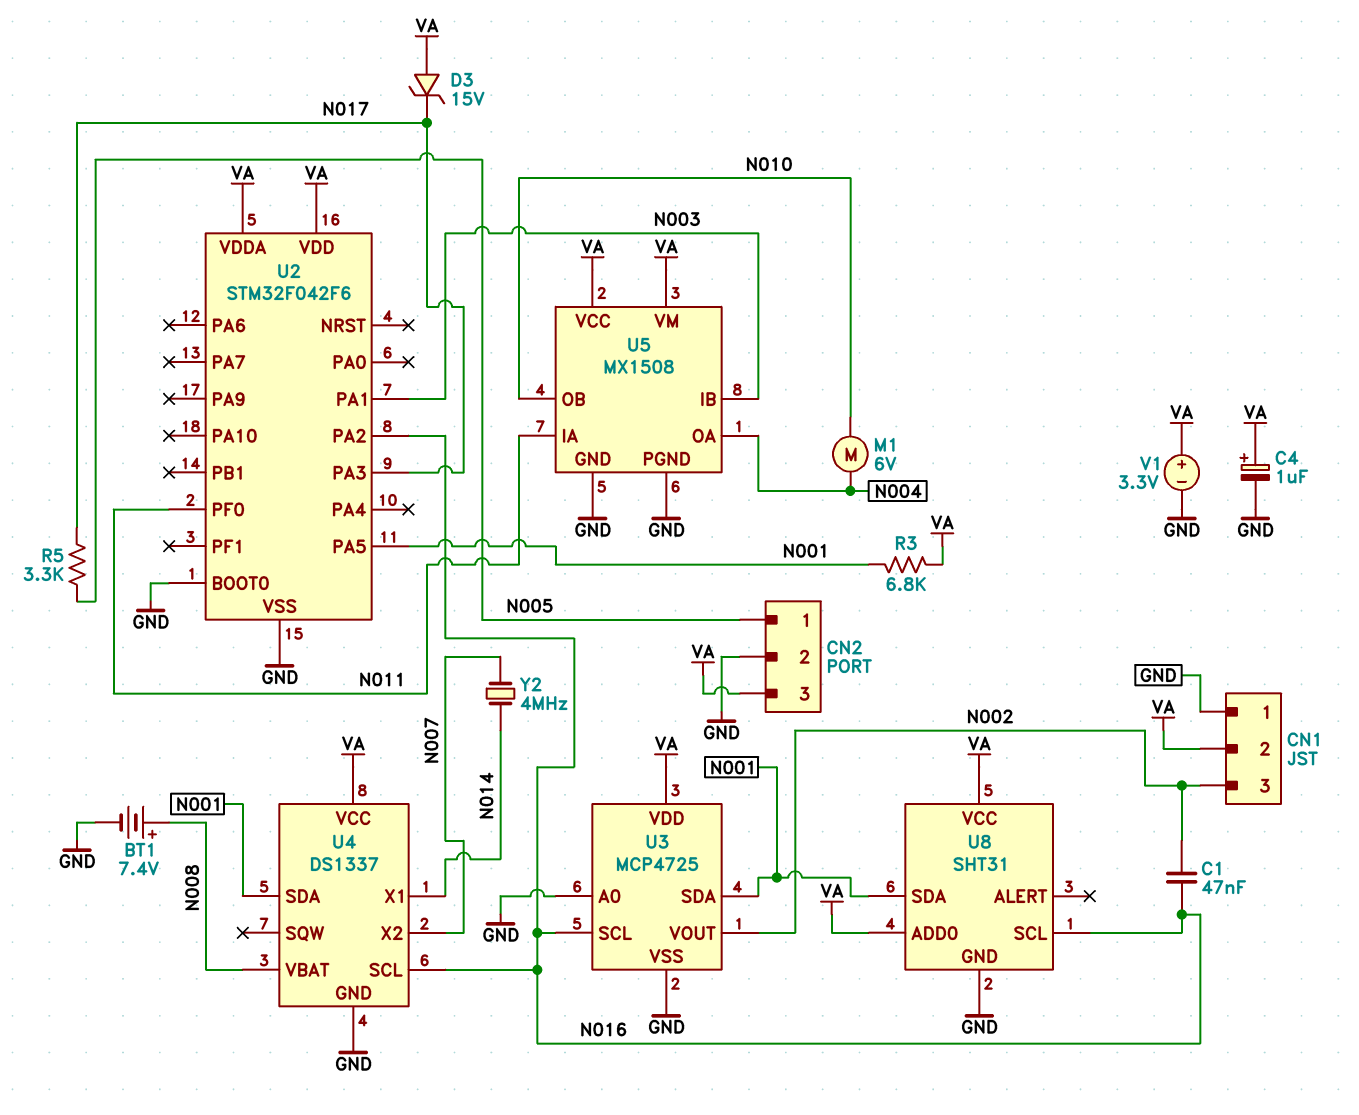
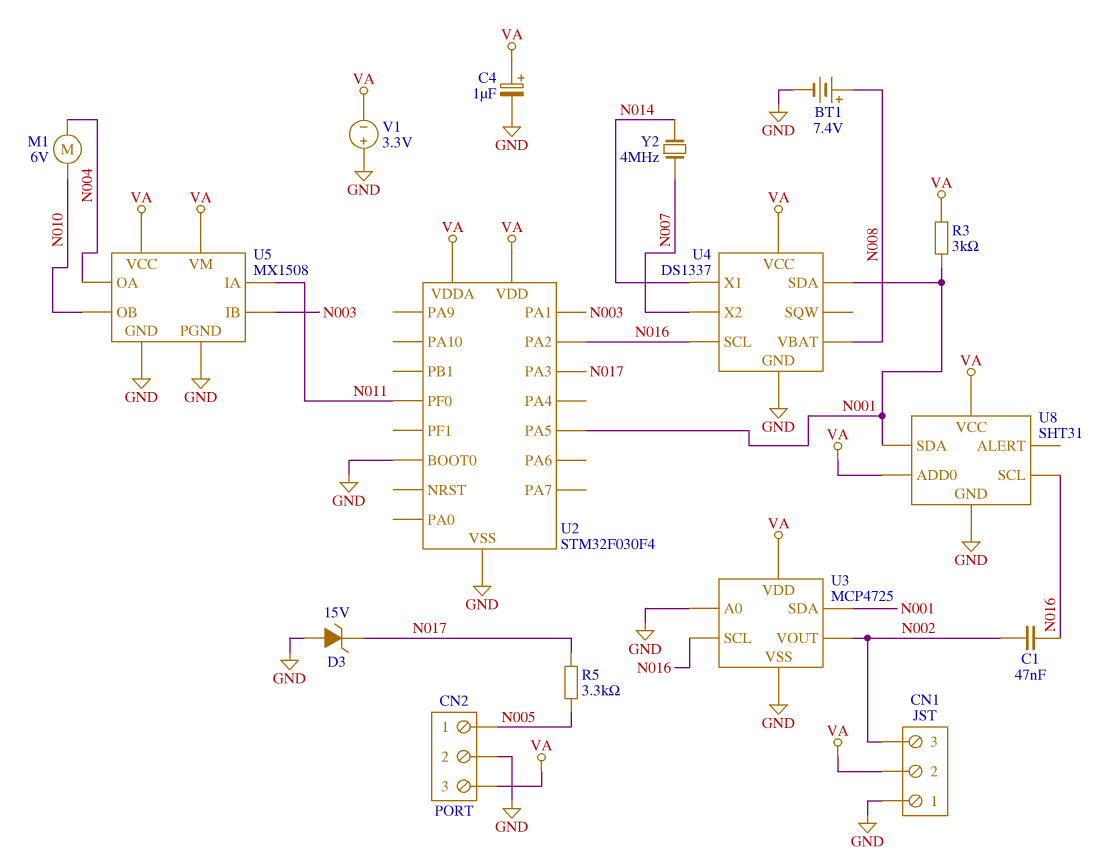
D3: zener 15V (A VA, K N017) -> zener 15V (A GND, K N017)
R3: 6.8k (N001, VA) -> 3k (N001, VA)
U2: STM32F042F6 -> STM32F030F4
V1: 3.3V (plus VA, minus GND) -> 3.3V (plus GND, minus VA)

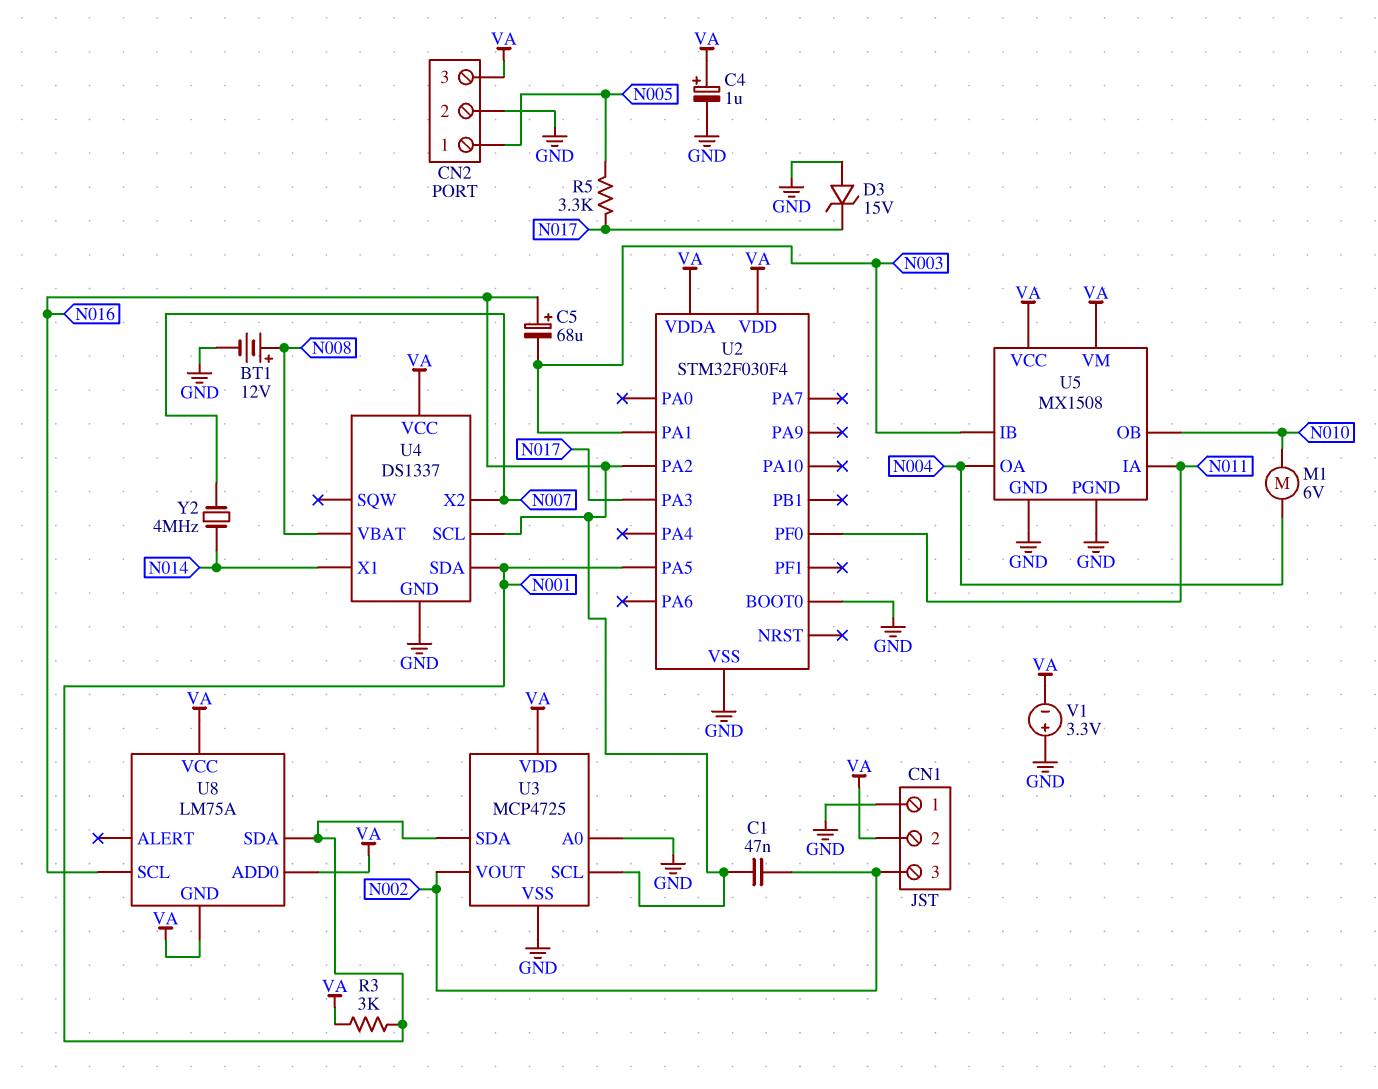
BT1: 7.4V (plus N008, minus GND) -> 12V (plus N008, minus GND)
C5: none -> 68uF (plus N016, minus N003)
U8: SHT31 -> LM75A
U8 pin GND: GND -> VA

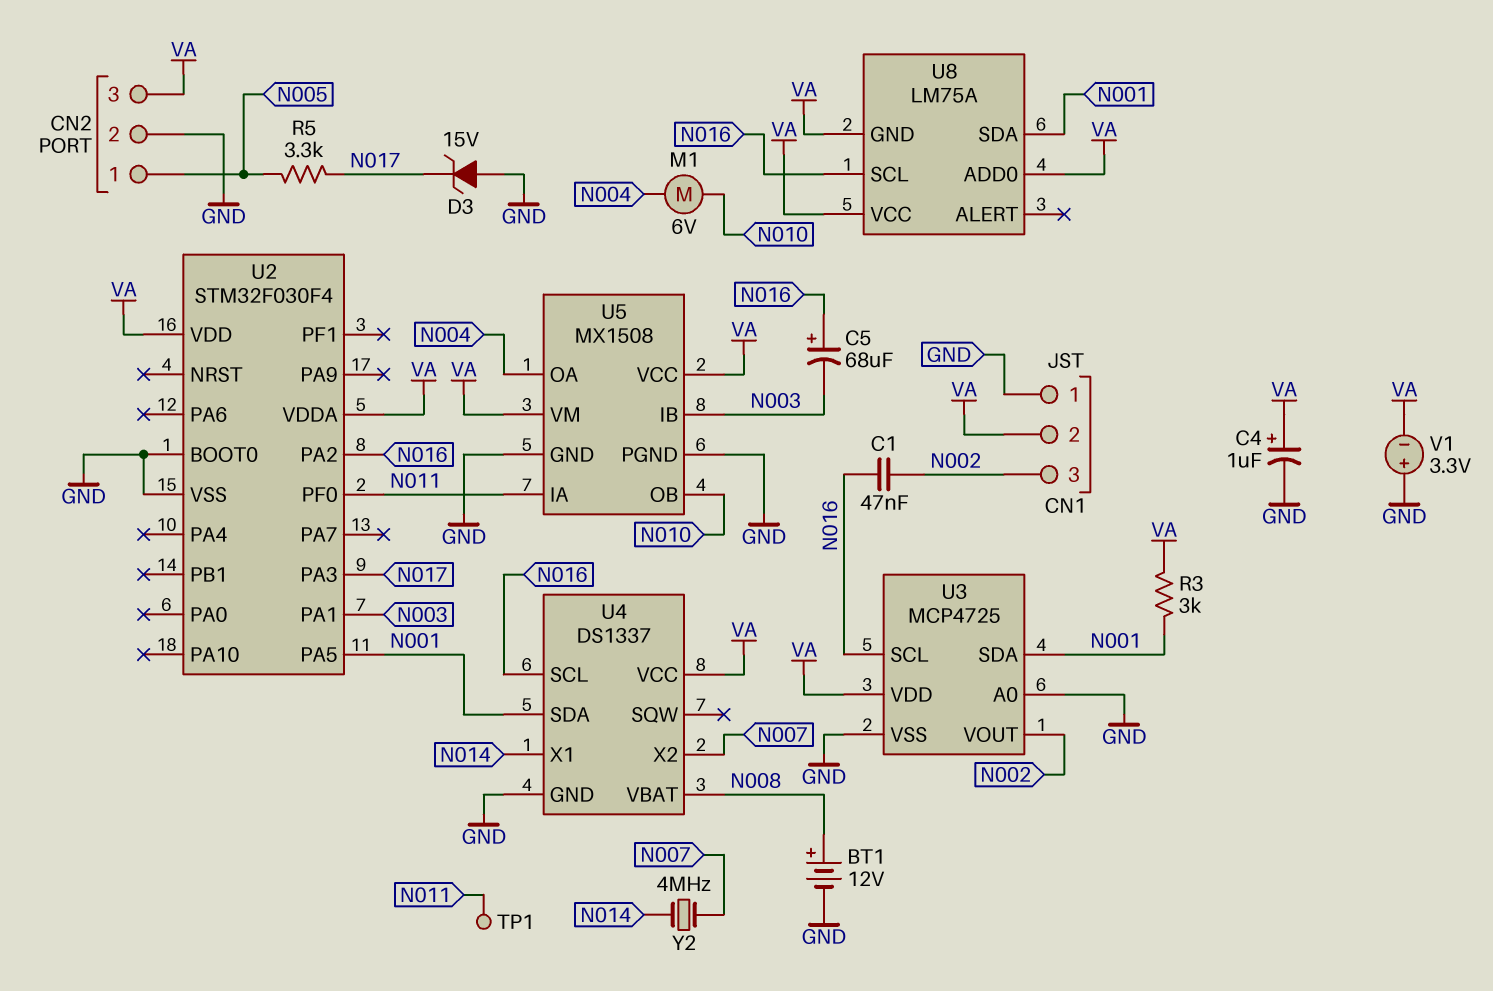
TP1: none -> test point (N011)

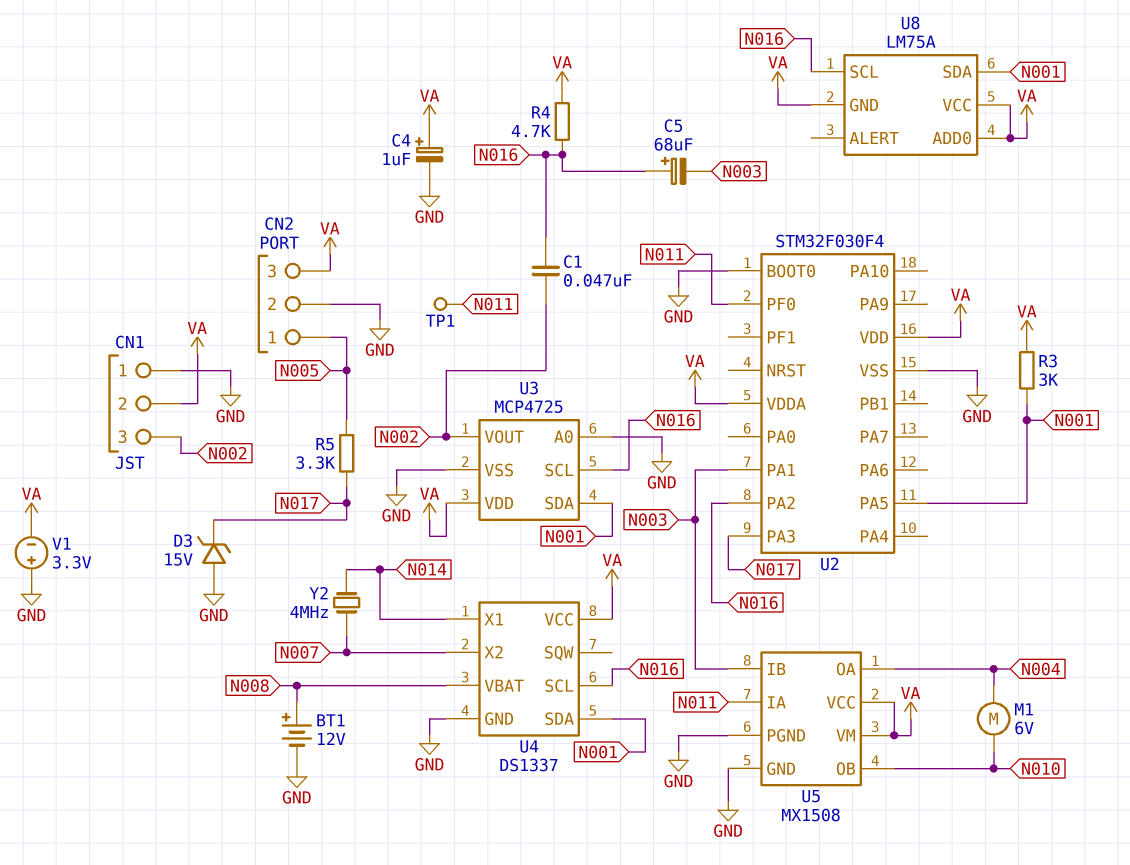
R4: none -> 4.7k (N016, VA)

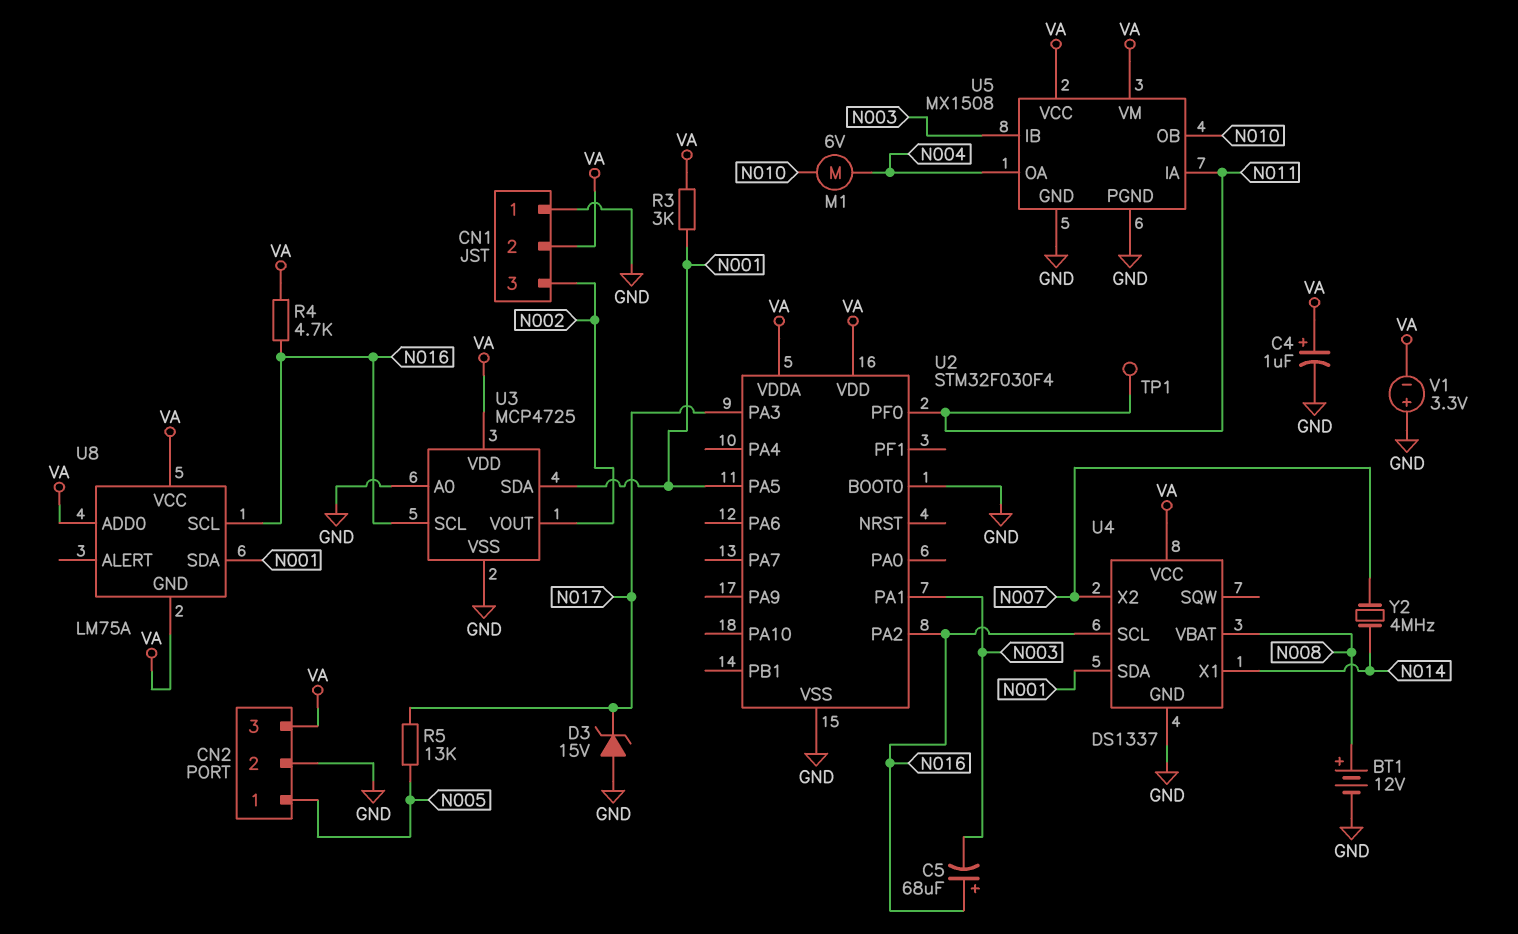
C1: 47nF (N002, N016) -> none
R5: 3.3k (N005, N017) -> 13k (N005, N017)

